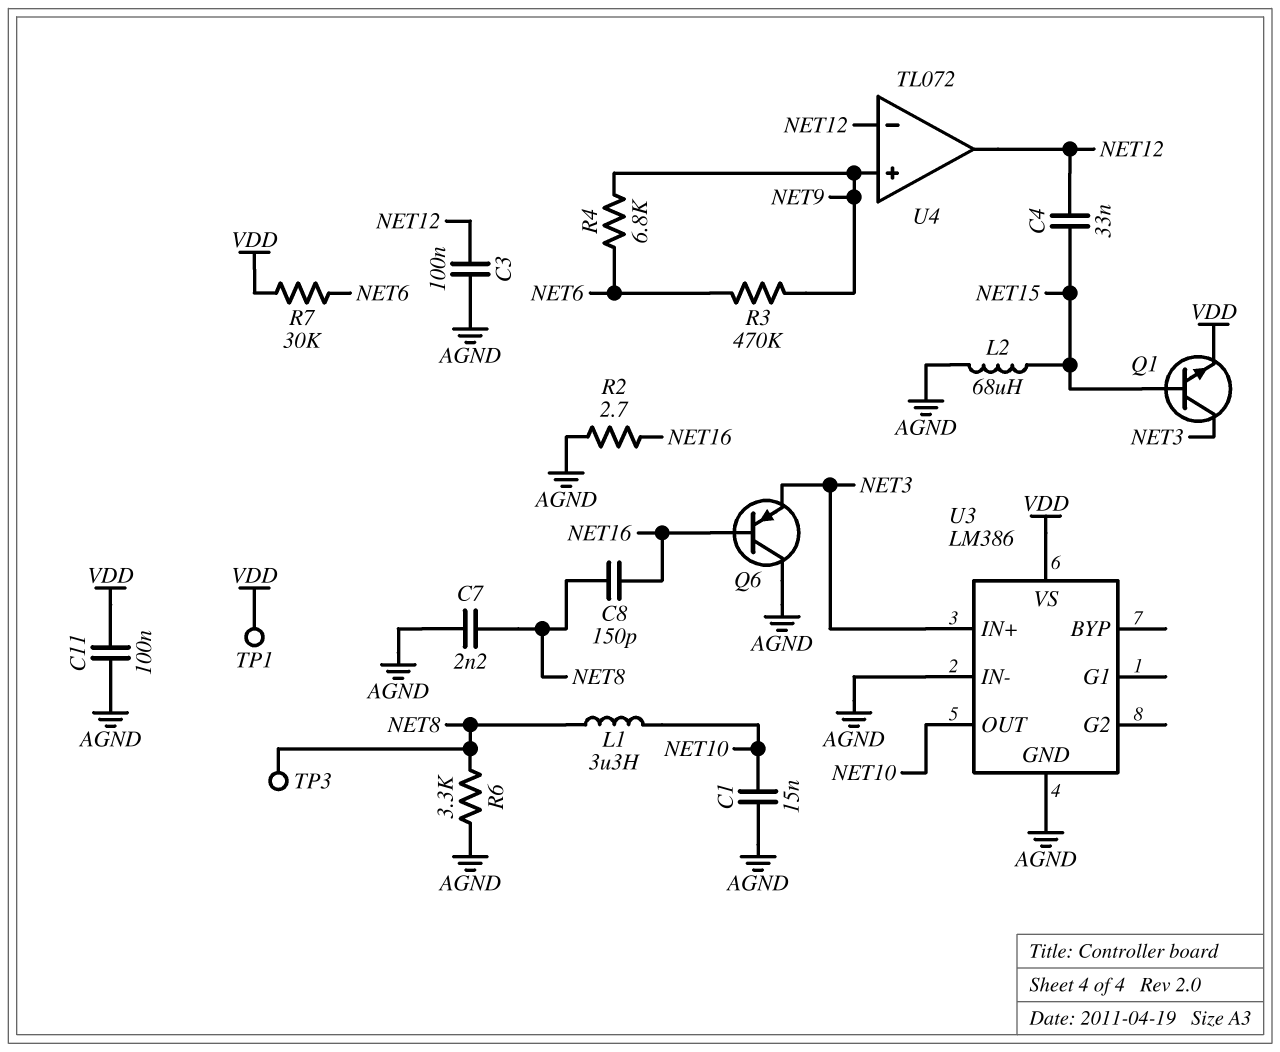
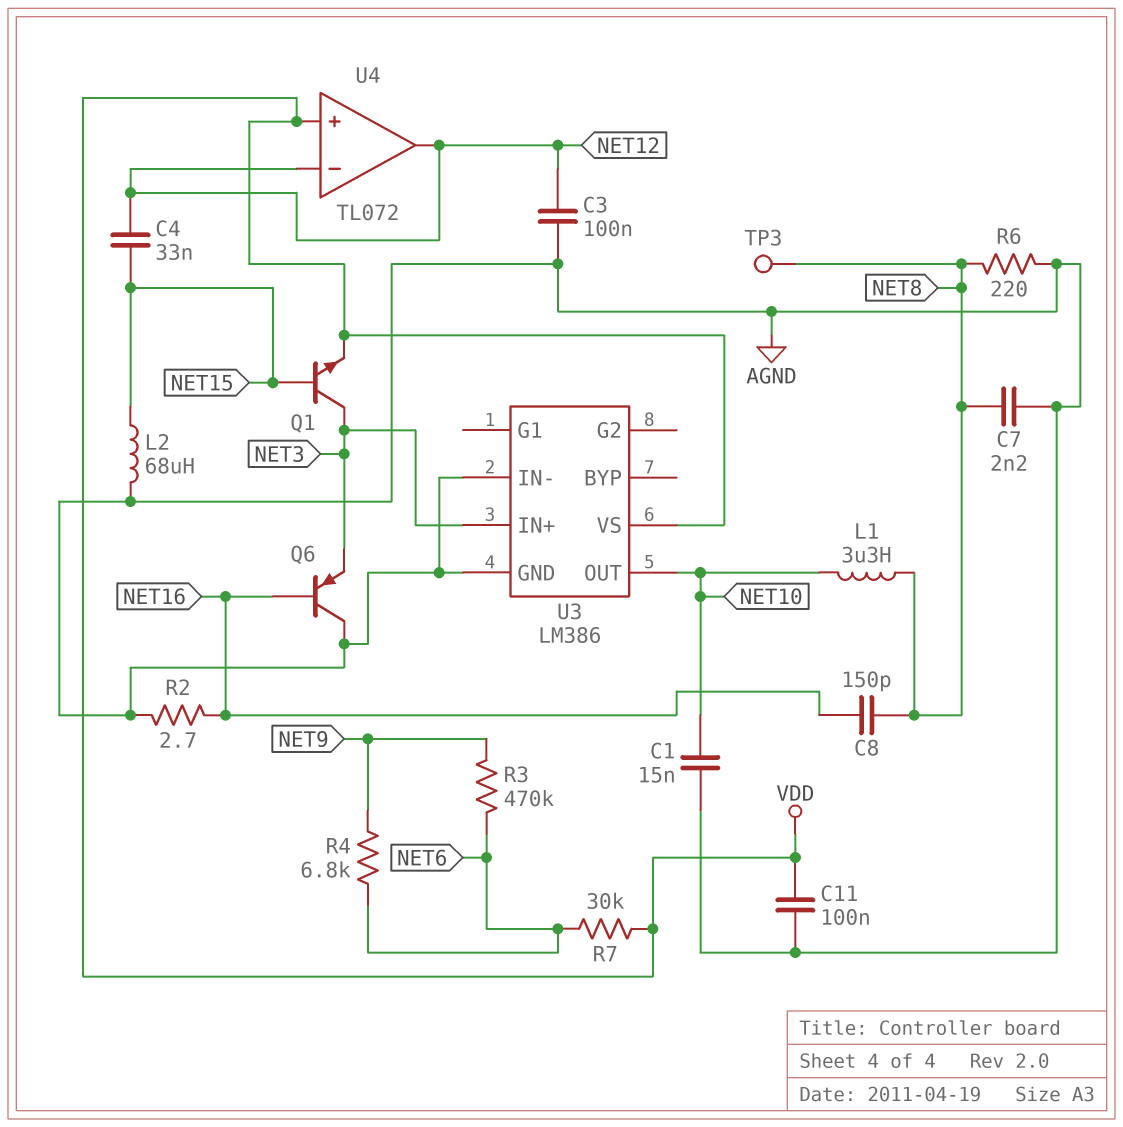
R6: 3.3k (AGND, NET8) -> 220 (AGND, NET8)
TP1: test point (VDD) -> none
U4 pin in+: NET9 -> VDD

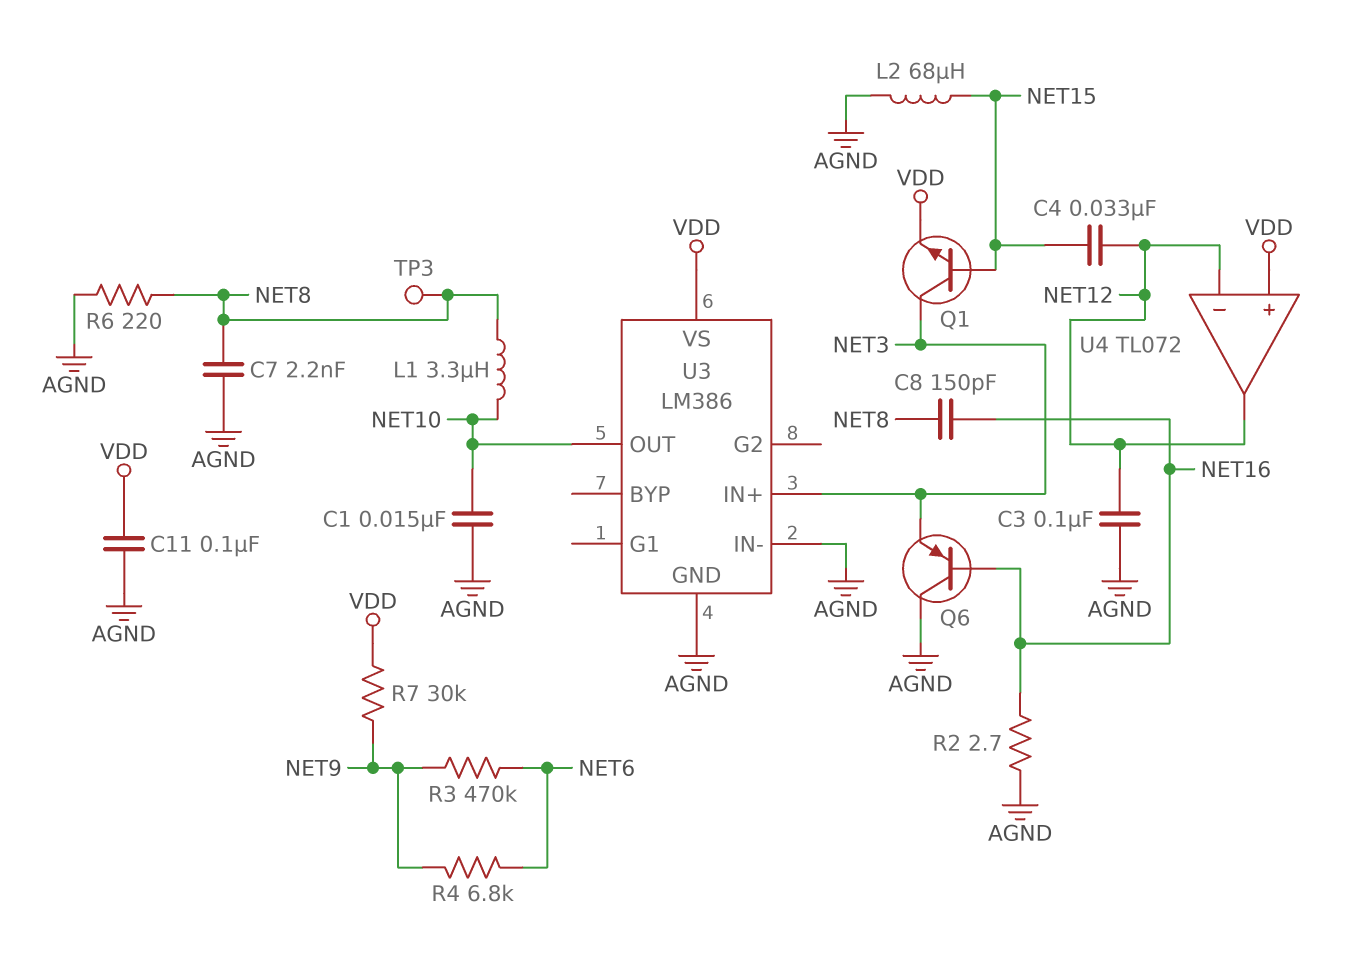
R7: 30k (NET6, VDD) -> 30k (NET9, VDD)

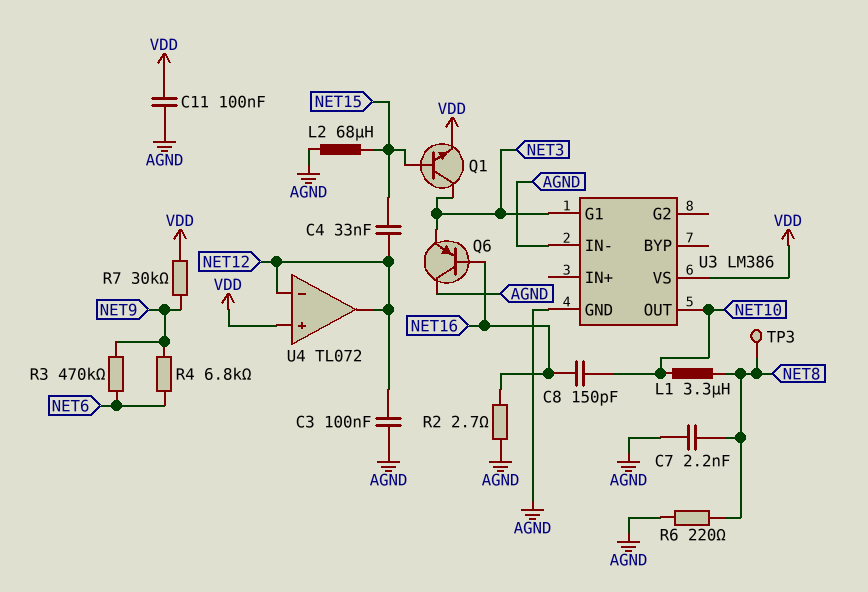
C1: 15nF (AGND, NET10) -> none
C8: 150pF (NET8, NET16) -> 150pF (NET10, NET16)
U3 pin G1: none -> NET3
U3 pin IN+: NET3 -> none

